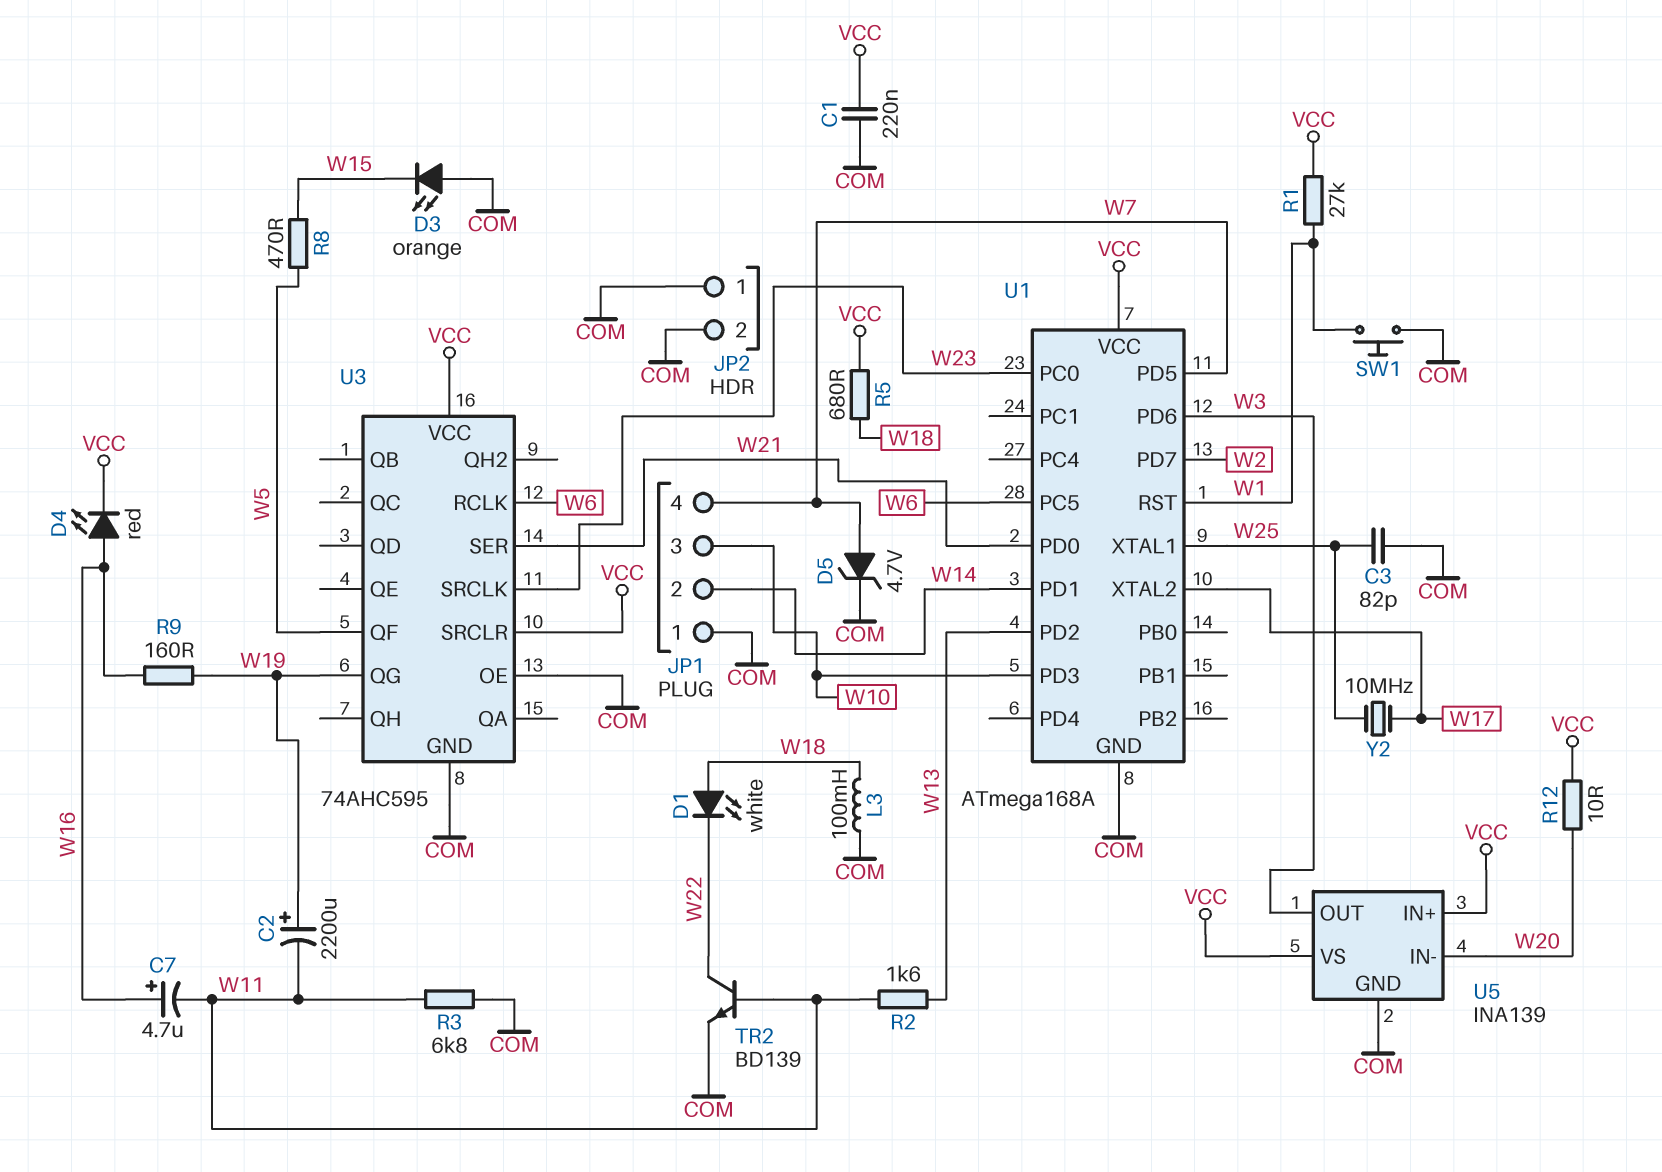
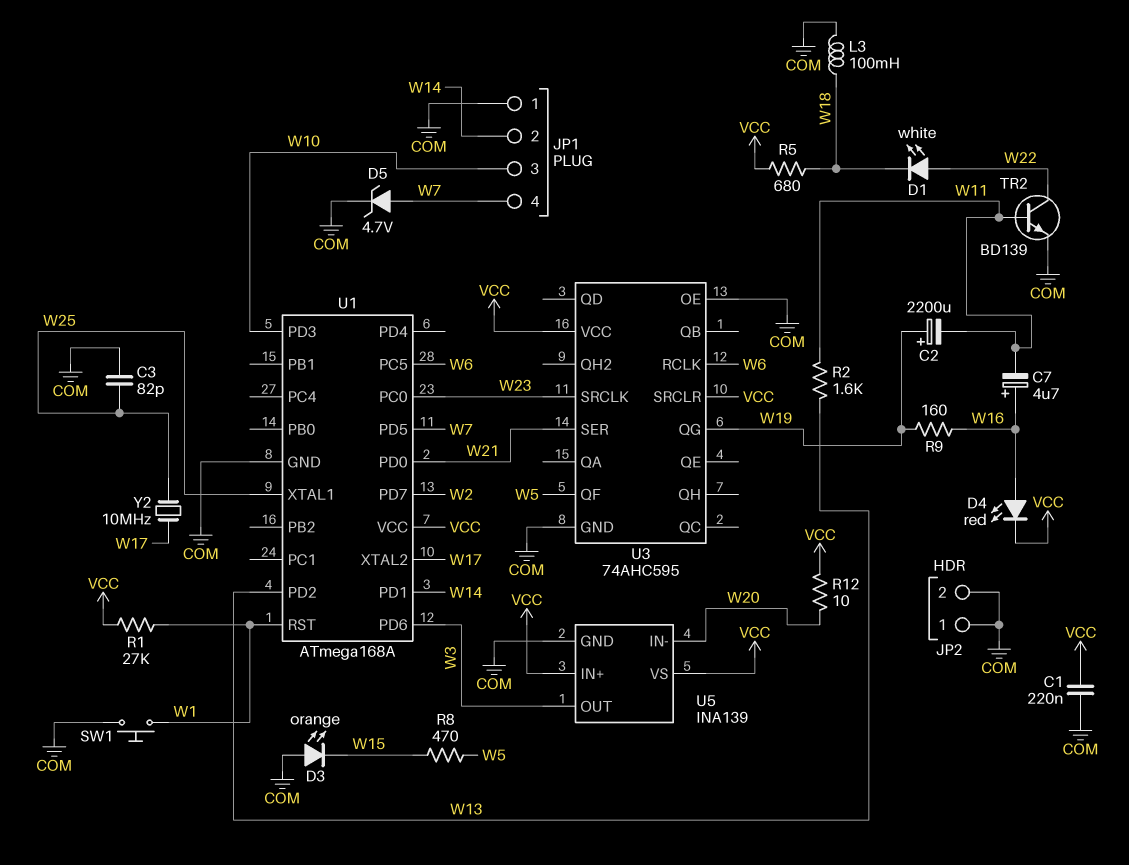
D1: LED white (A W18, K W22) -> LED white (A W22, K W18)
R3: 6.8k (COM, W11) -> none

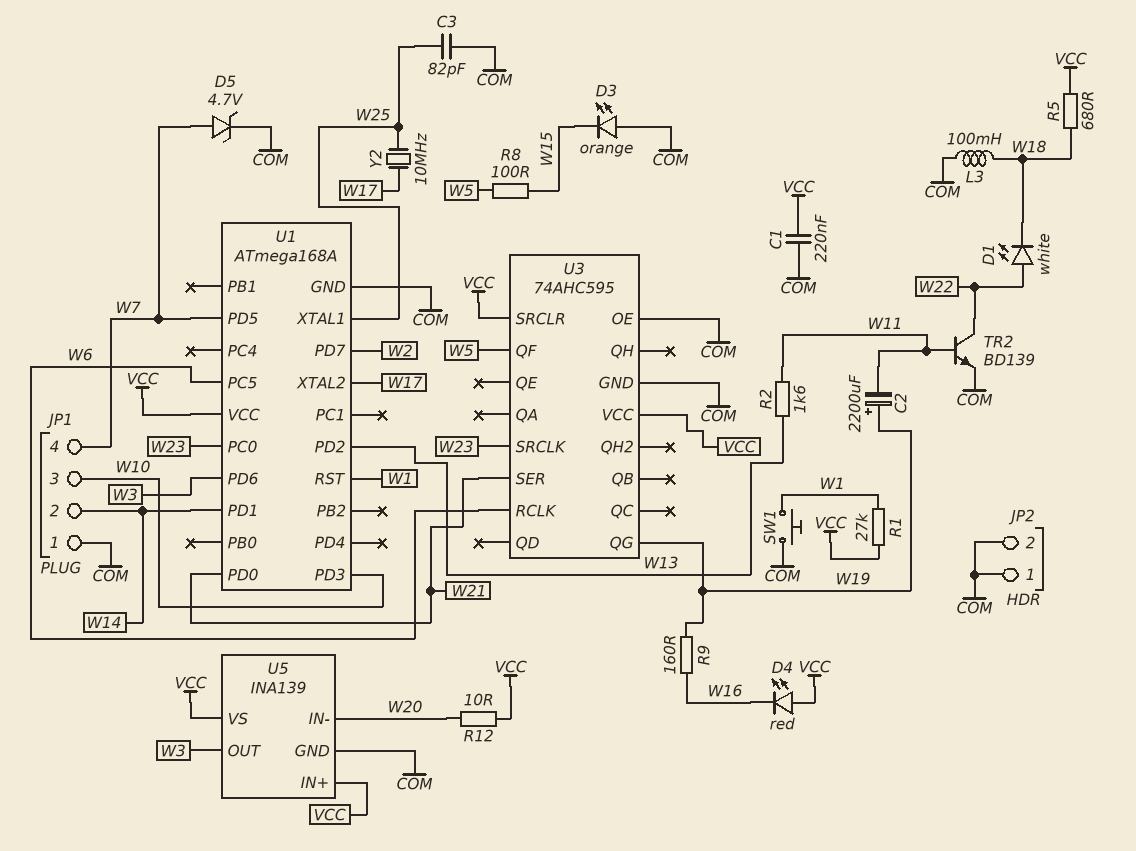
C7: 4.7uF (plus W16, minus W11) -> none
D4: LED red (A W16, K VCC) -> LED red (A VCC, K W16)
R8: 470 (W5, W15) -> 100 (W5, W15)

